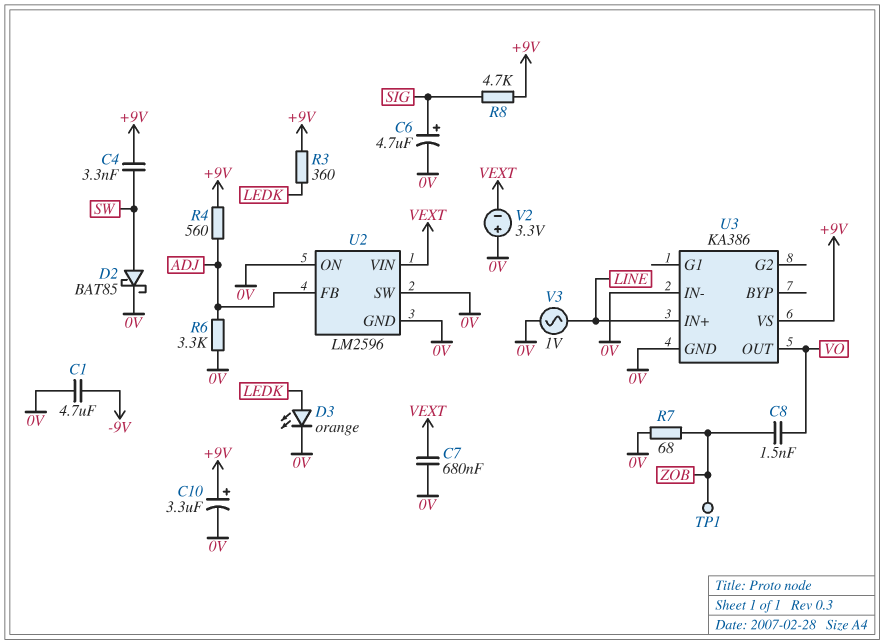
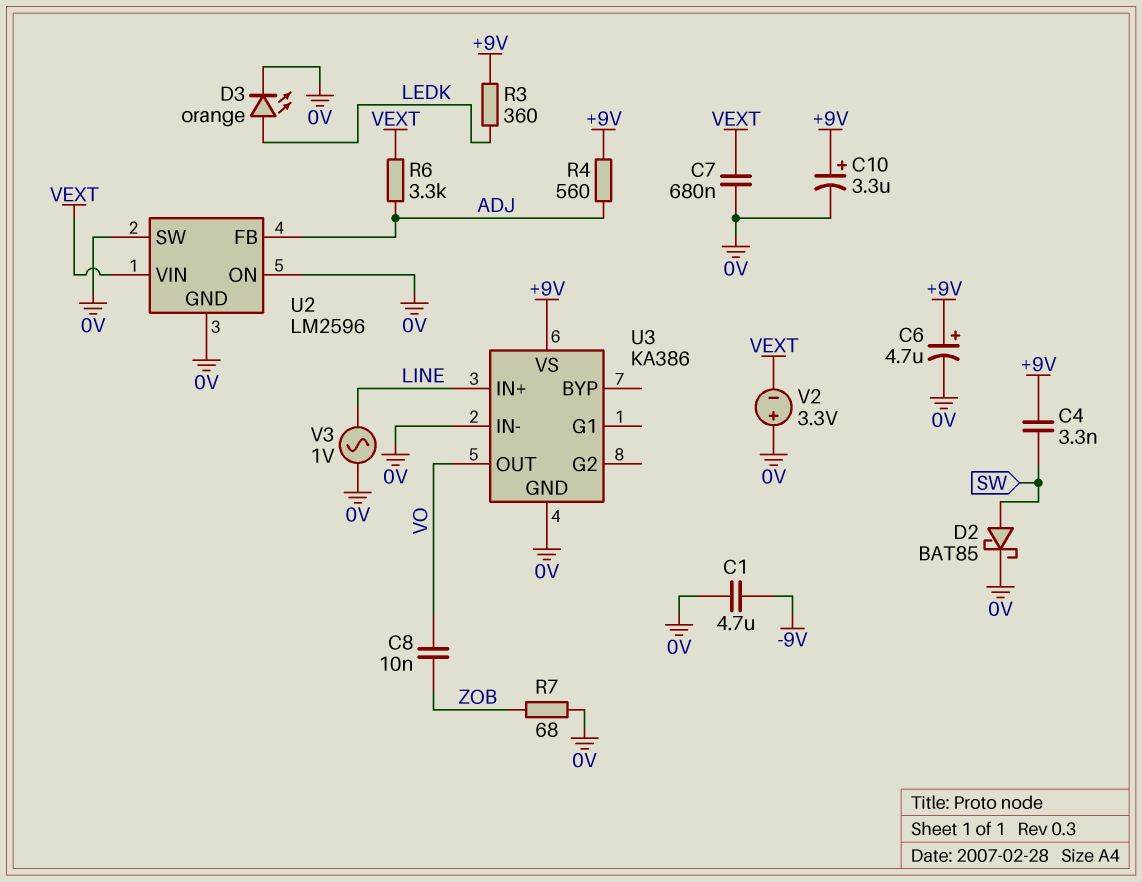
C6: 4.7uF (plus SIG, minus 0V) -> 4.7uF (plus +9V, minus 0V)
C8: 1.5nF (VO, ZOB) -> 10nF (VO, ZOB)
R6: 3.3k (0V, ADJ) -> 3.3k (ADJ, VEXT)
R8: 4.7k (+9V, SIG) -> none
TP1: test point (ZOB) -> none

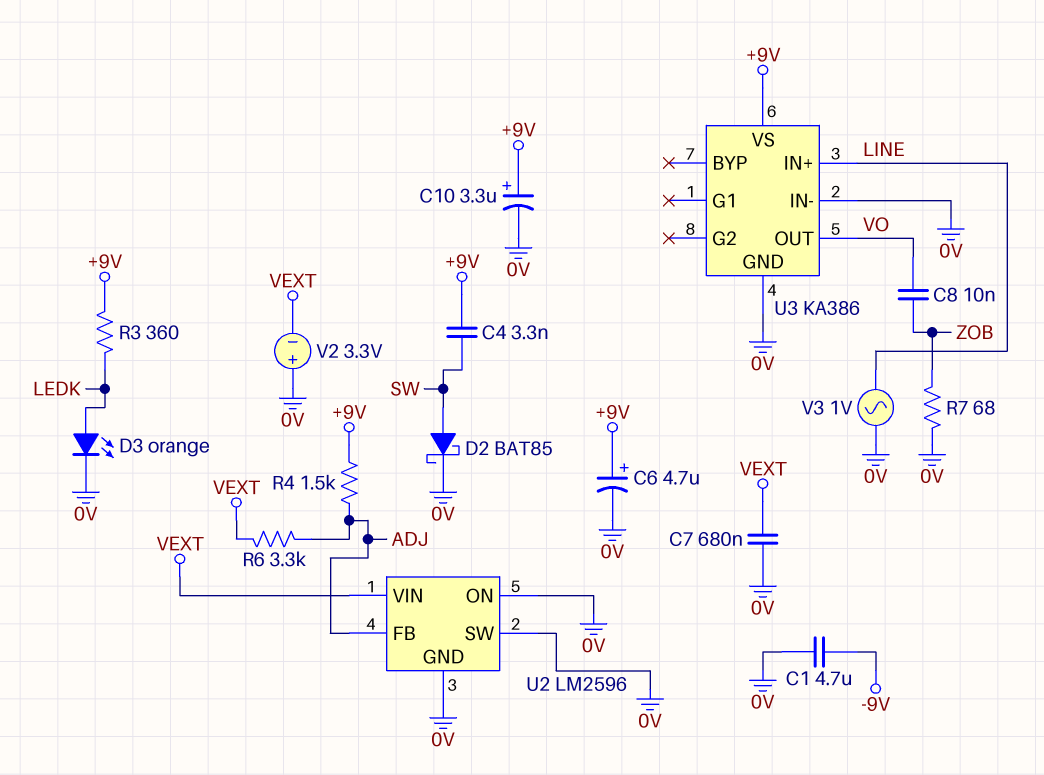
R4: 560 (+9V, ADJ) -> 1.5k (+9V, ADJ)

